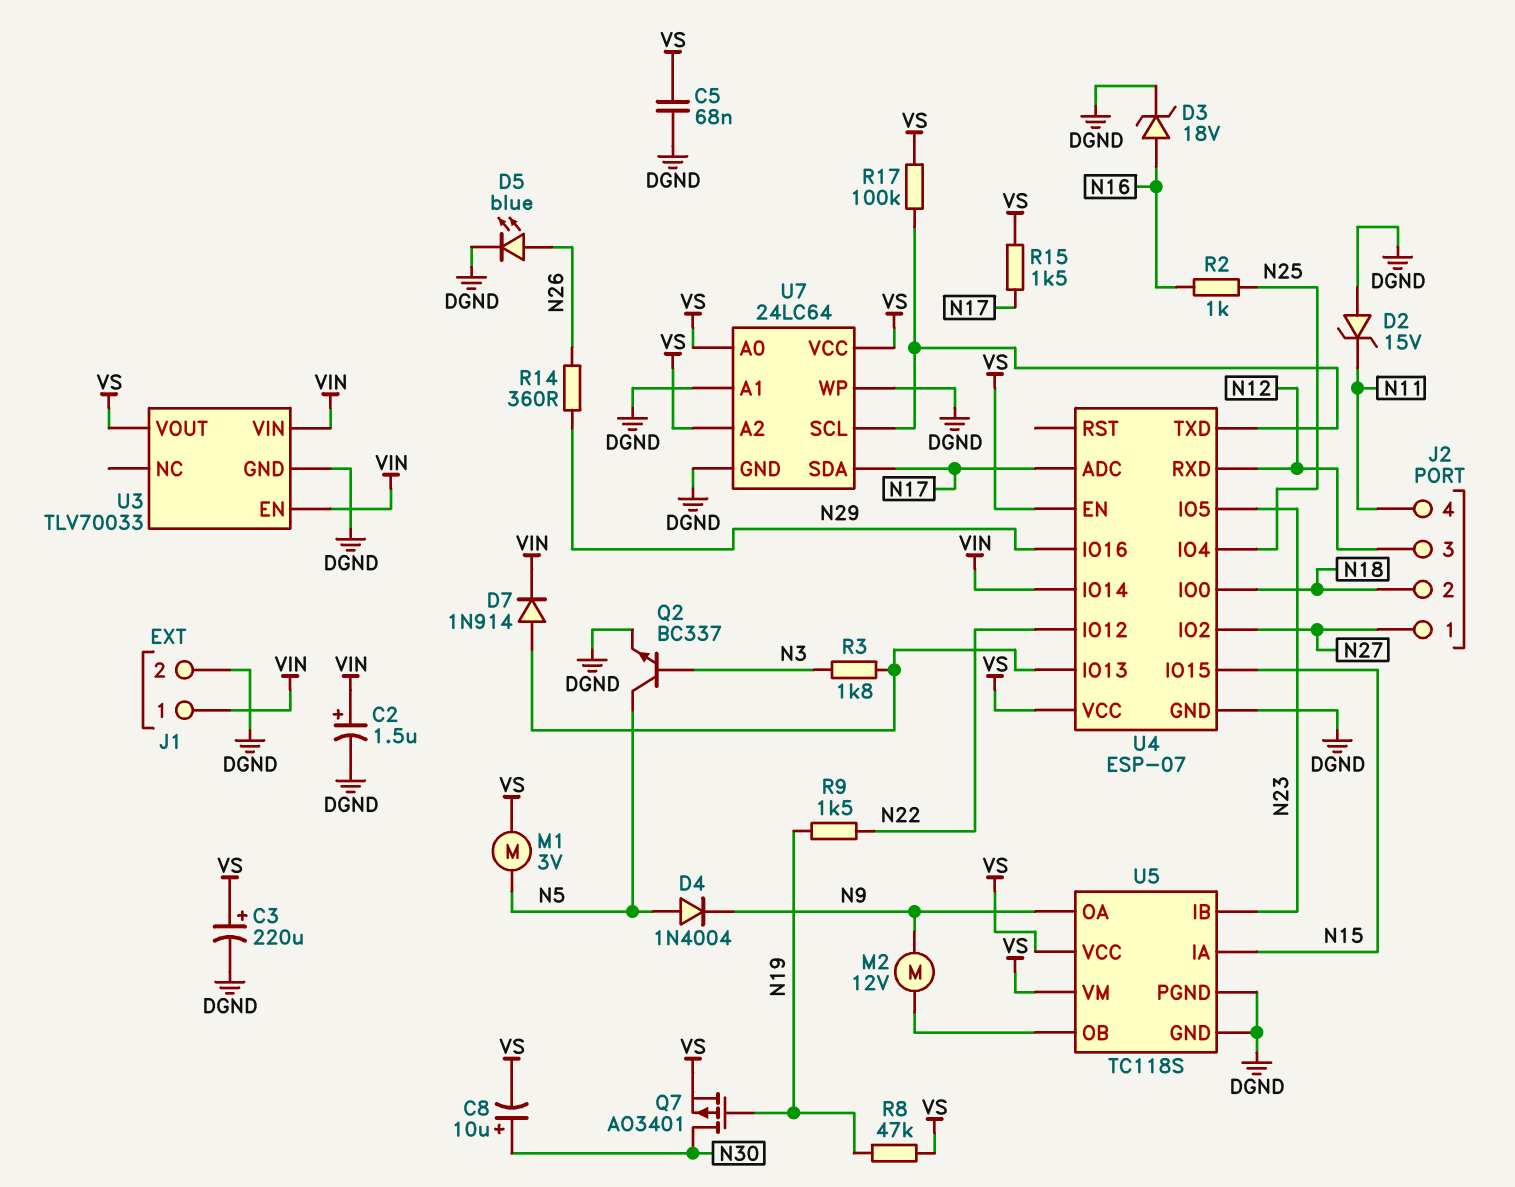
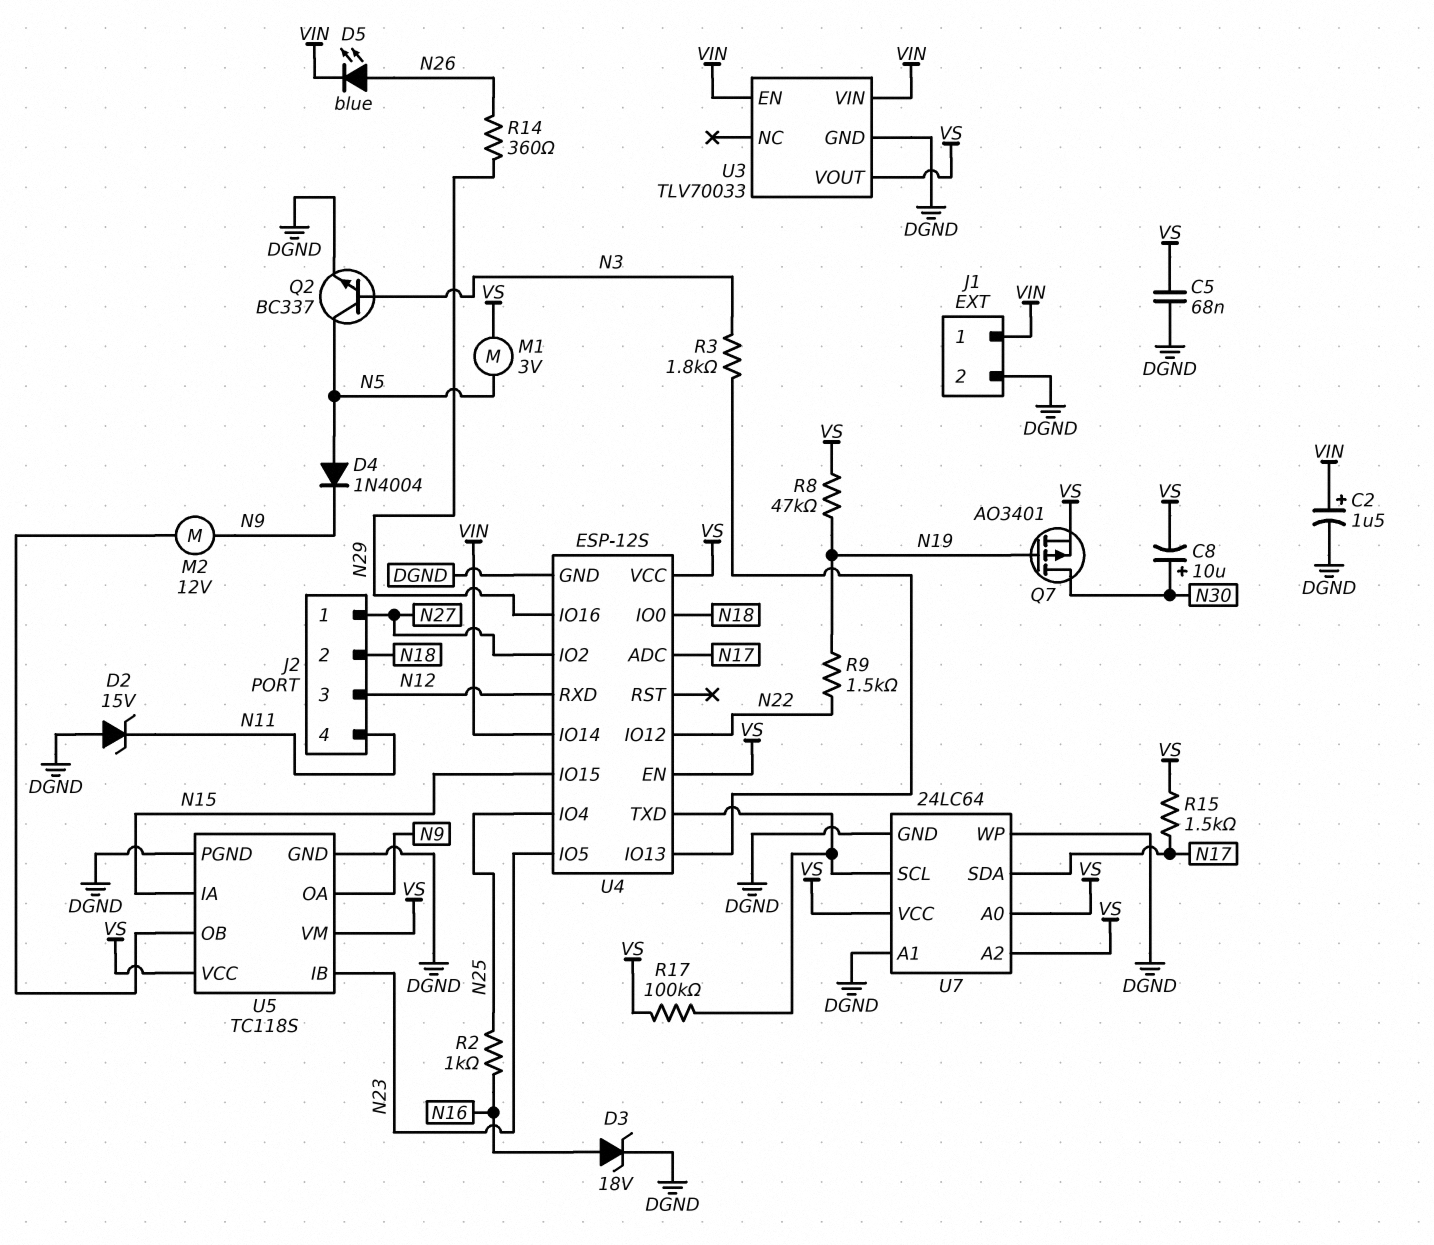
C3: 220uF (plus VS, minus DGND) -> none
D5: LED blue (A N26, K DGND) -> LED blue (A N26, K VIN)
D7: diode 1N914 (A U4/IO13, K VIN) -> none
U4: ESP-07 -> ESP-12S

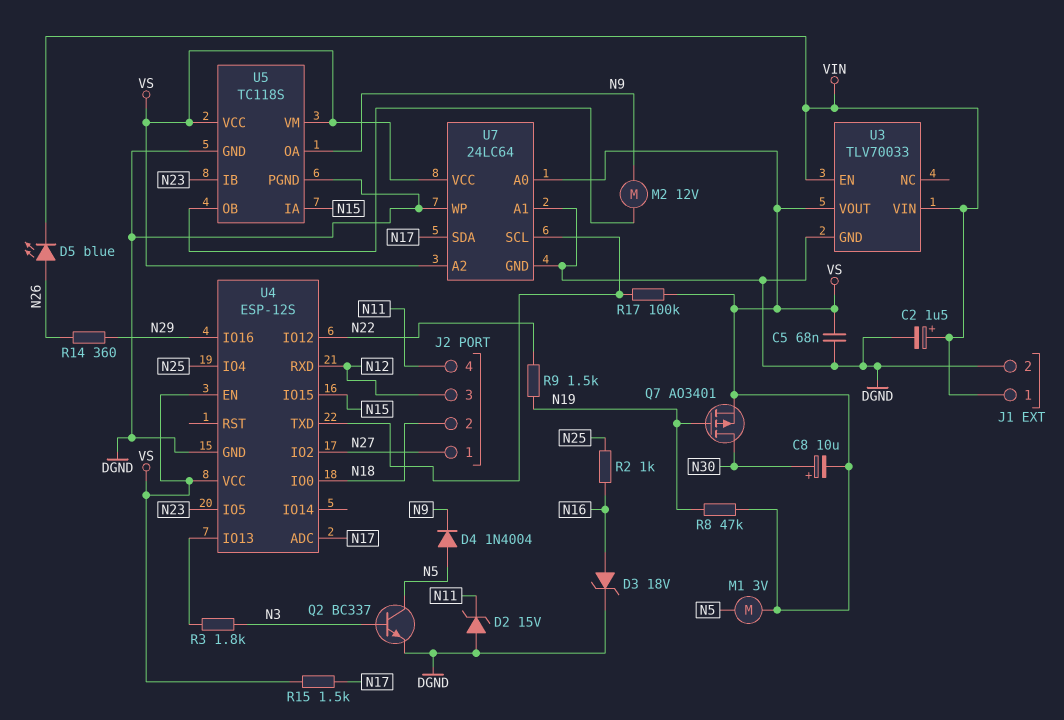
U4 pin IO14: VIN -> none

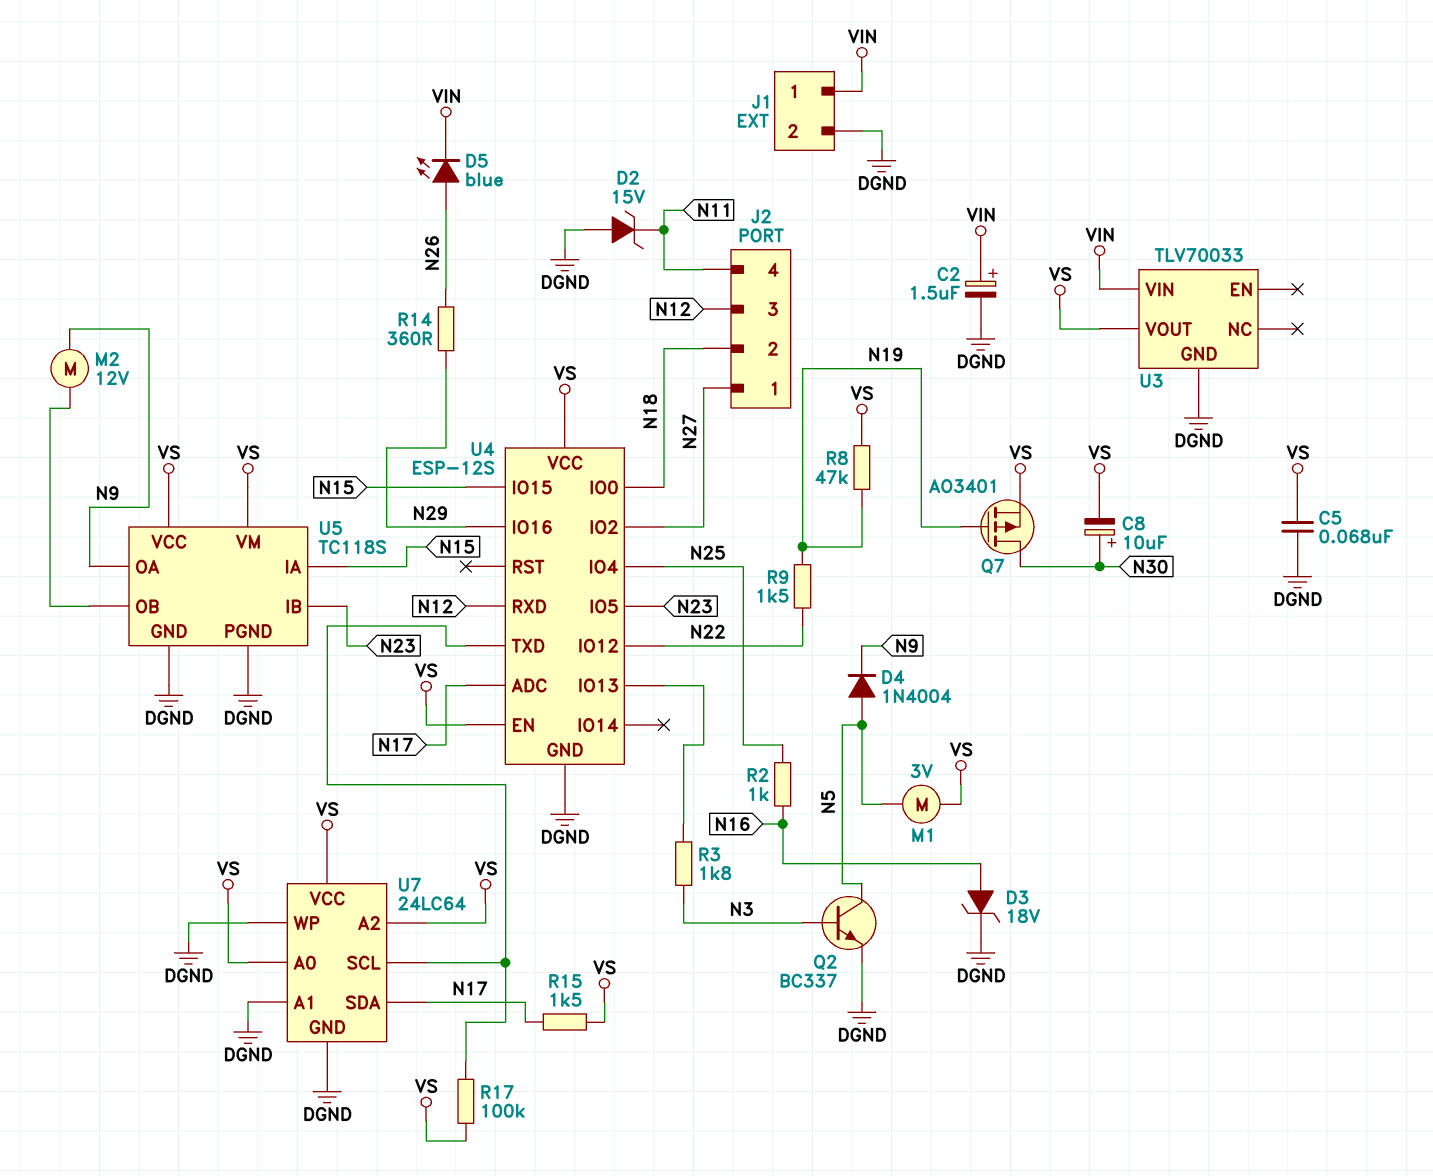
U3 pin EN: VIN -> none

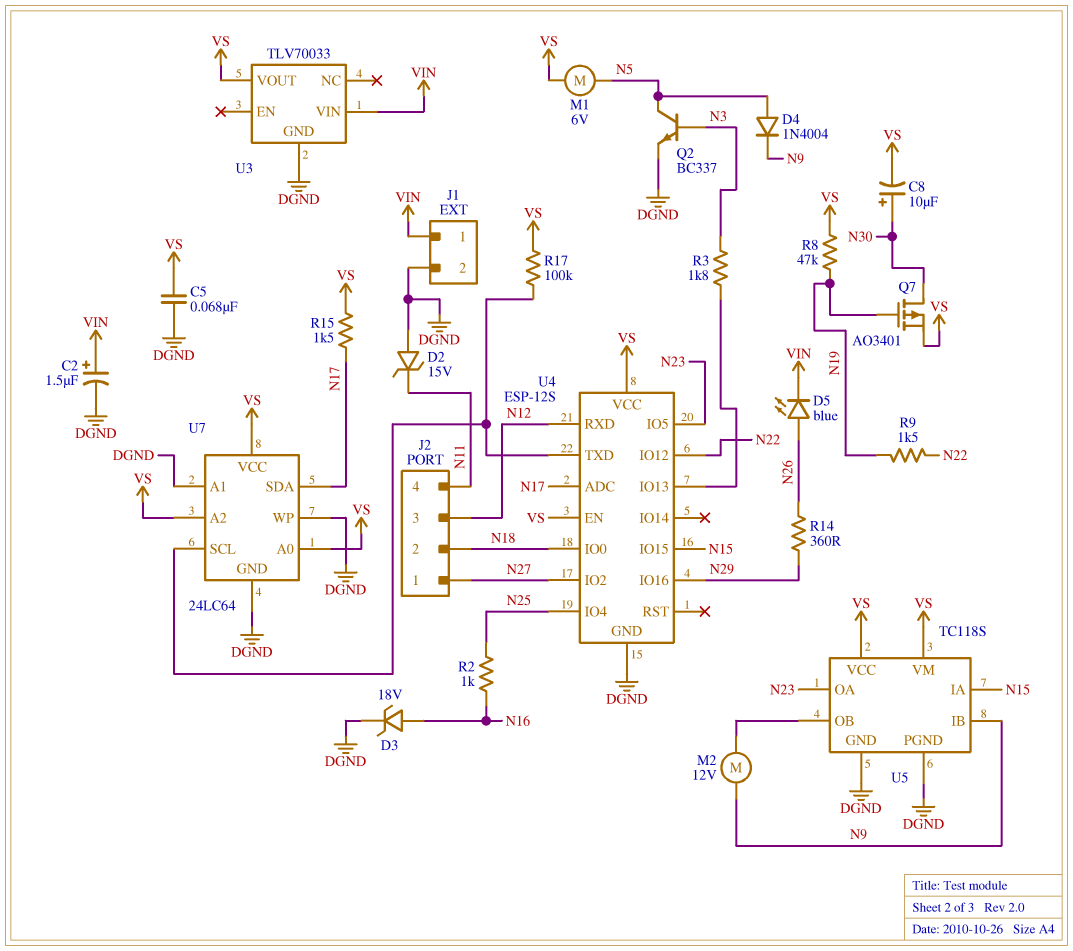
M1: motor 3V (N5, VS) -> motor 6V (N5, VS)
U5 pin IB: N23 -> N9
U5 pin OA: N9 -> N23

